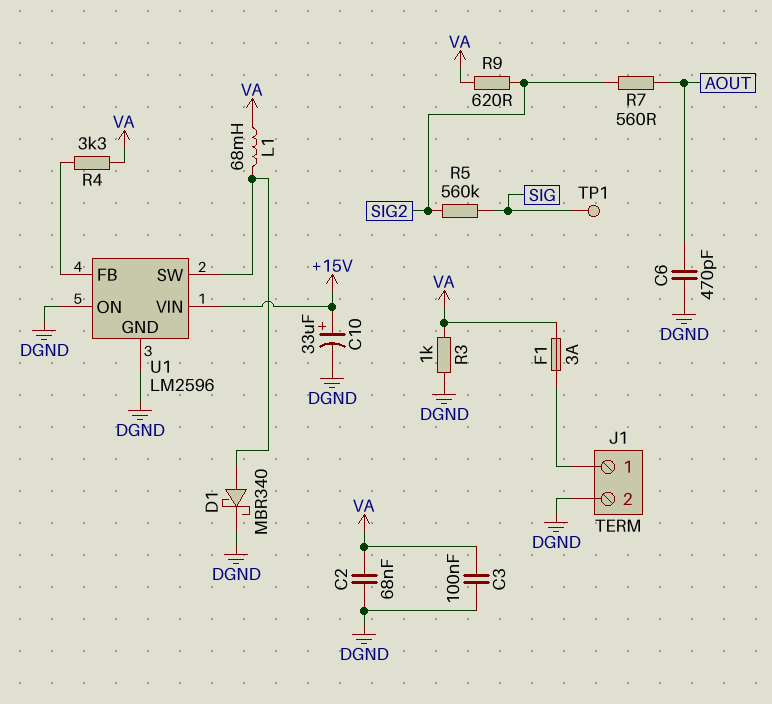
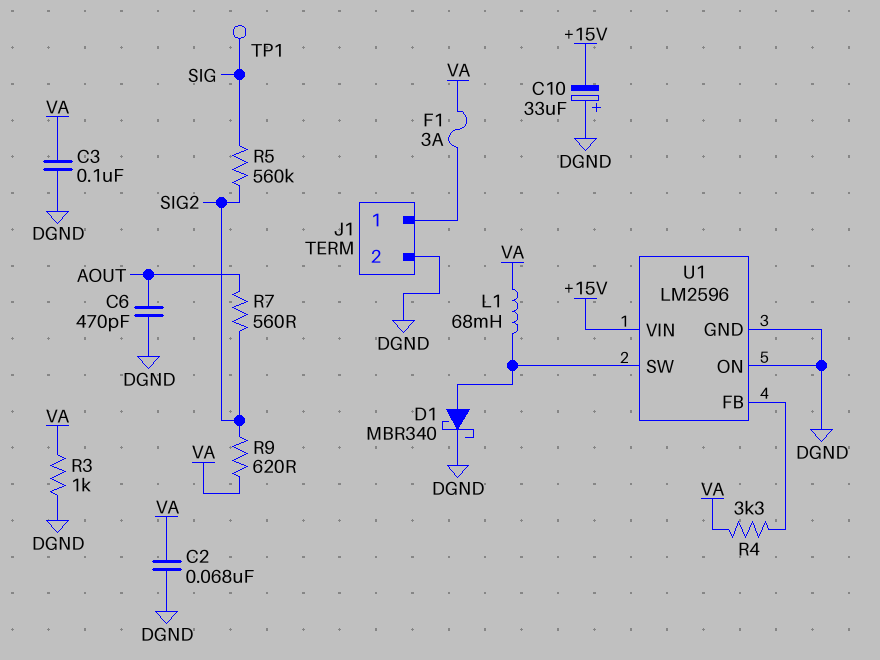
C10: 33uF (plus +15V, minus DGND) -> 33uF (plus DGND, minus +15V)

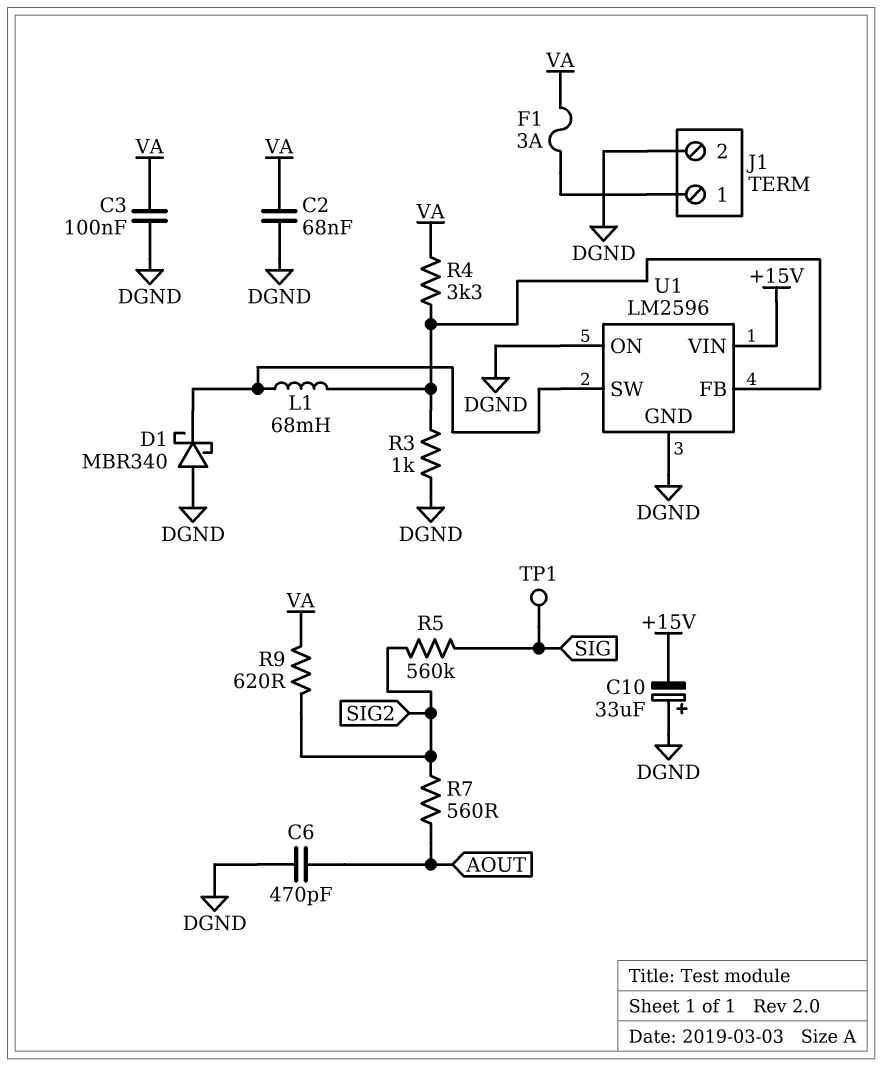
D1: schottky MBR340 (A U1/SW, K DGND) -> schottky MBR340 (A DGND, K U1/SW)
L1: 68mH (U1/SW, VA) -> 68mH (U1/FB, U1/SW)
R3: 1k (DGND, VA) -> 1k (DGND, U1/FB)

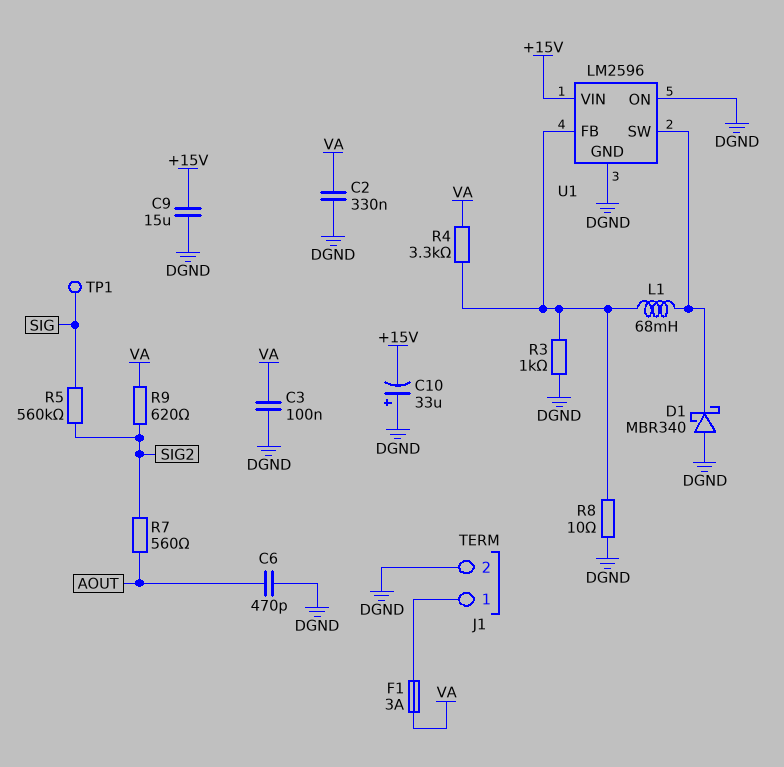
C2: 68nF (DGND, VA) -> 330nF (DGND, VA)
C9: none -> 15uF (+15V, DGND)
R8: none -> 10 (DGND, U1/FB)

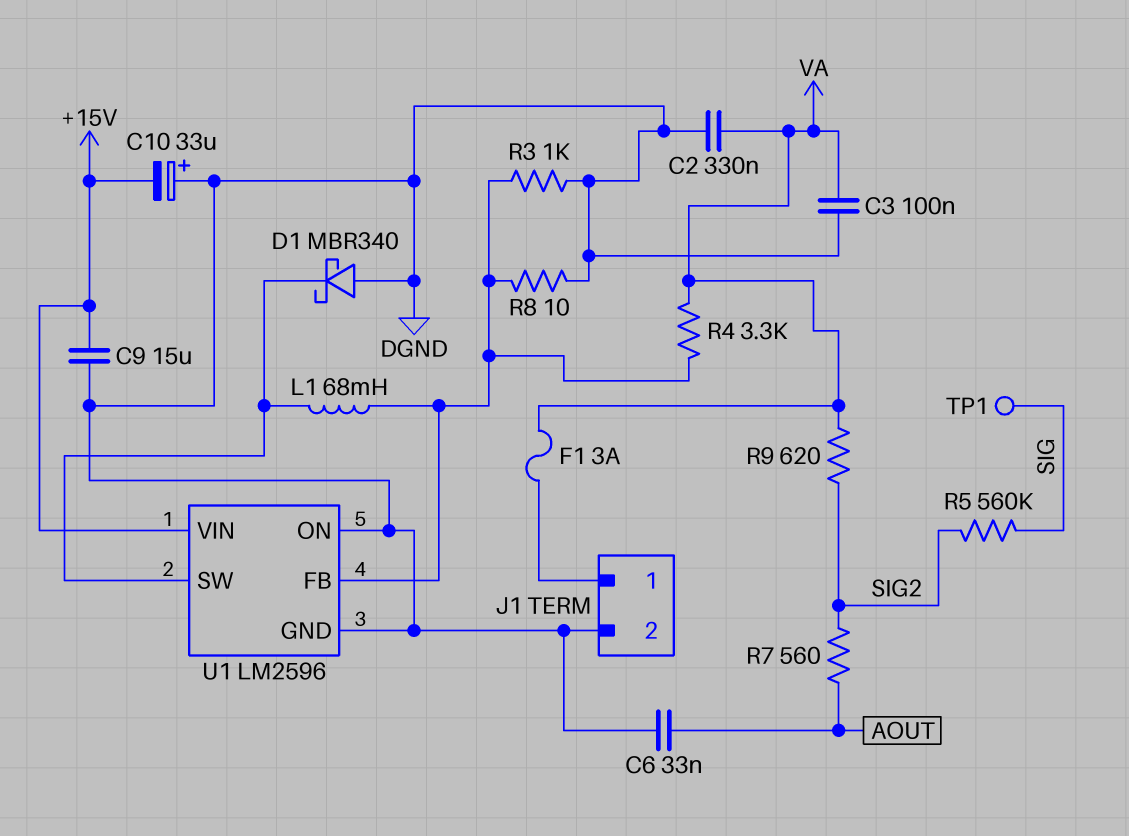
C6: 470pF (AOUT, DGND) -> 33nF (AOUT, DGND)

